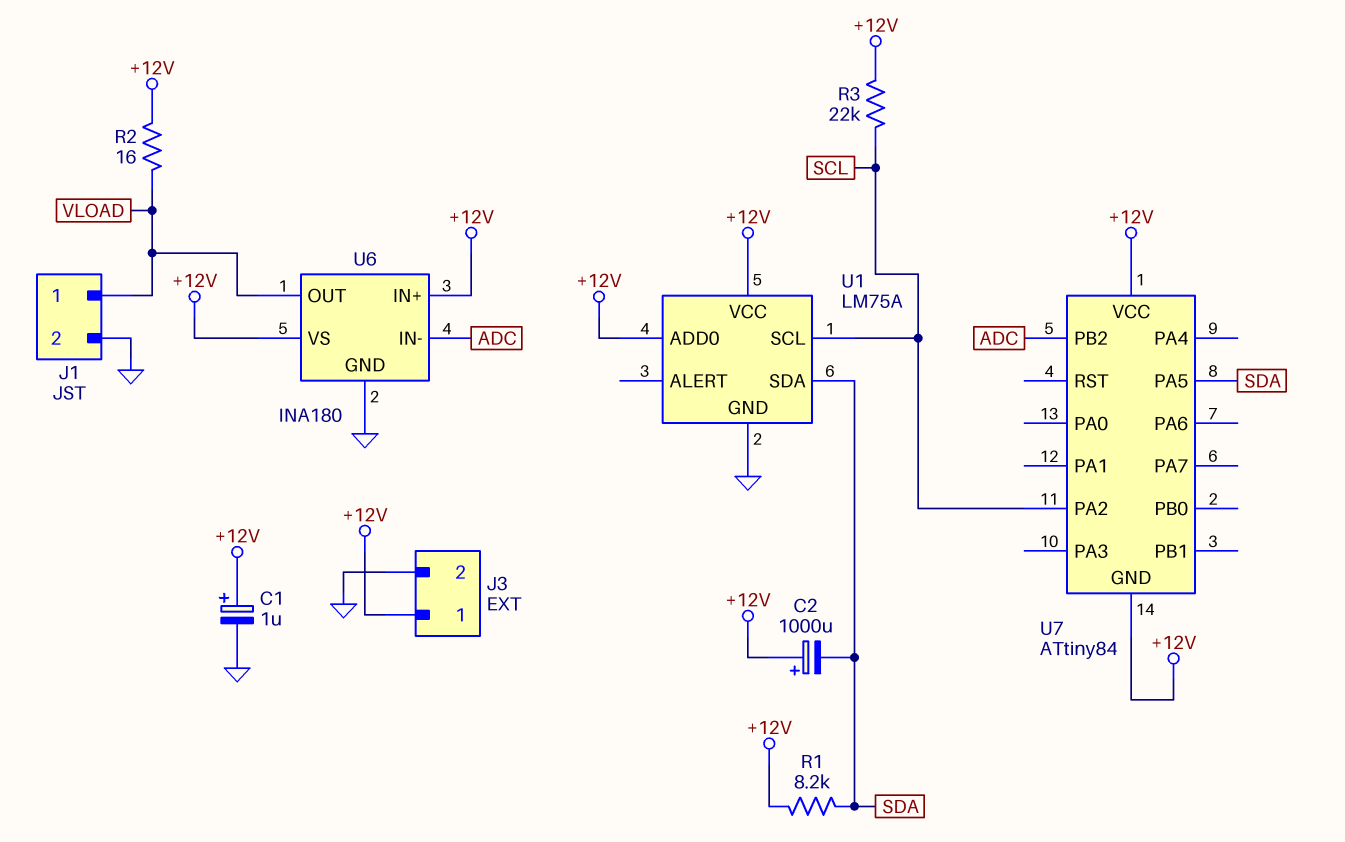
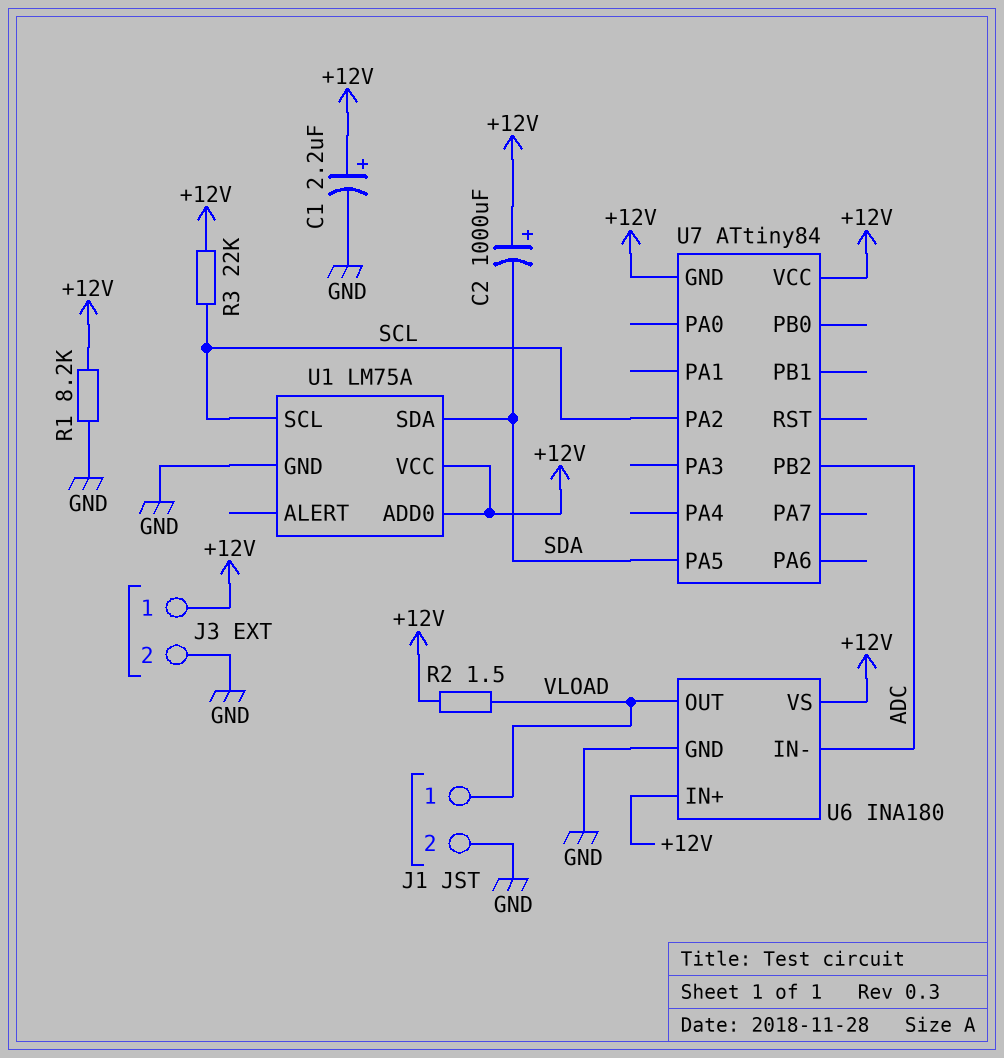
C1: 1uF (plus +12V, minus GND) -> 2.2uF (plus +12V, minus GND)
R1: 8.2k (+12V, SDA) -> 8.2k (+12V, GND)
R2: 16 (+12V, VLOAD) -> 1.5 (+12V, VLOAD)

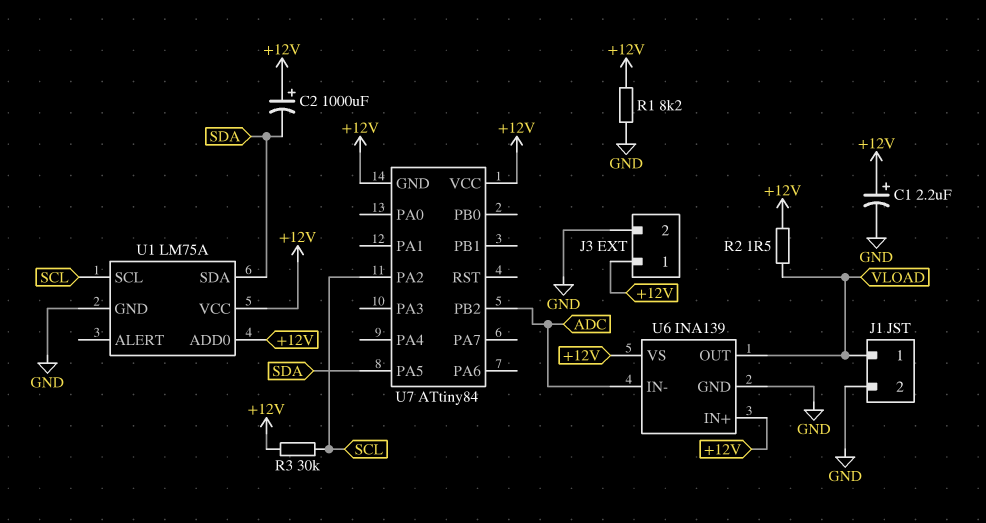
R3: 22k (+12V, SCL) -> 30k (+12V, SCL)
U6: INA180 -> INA139

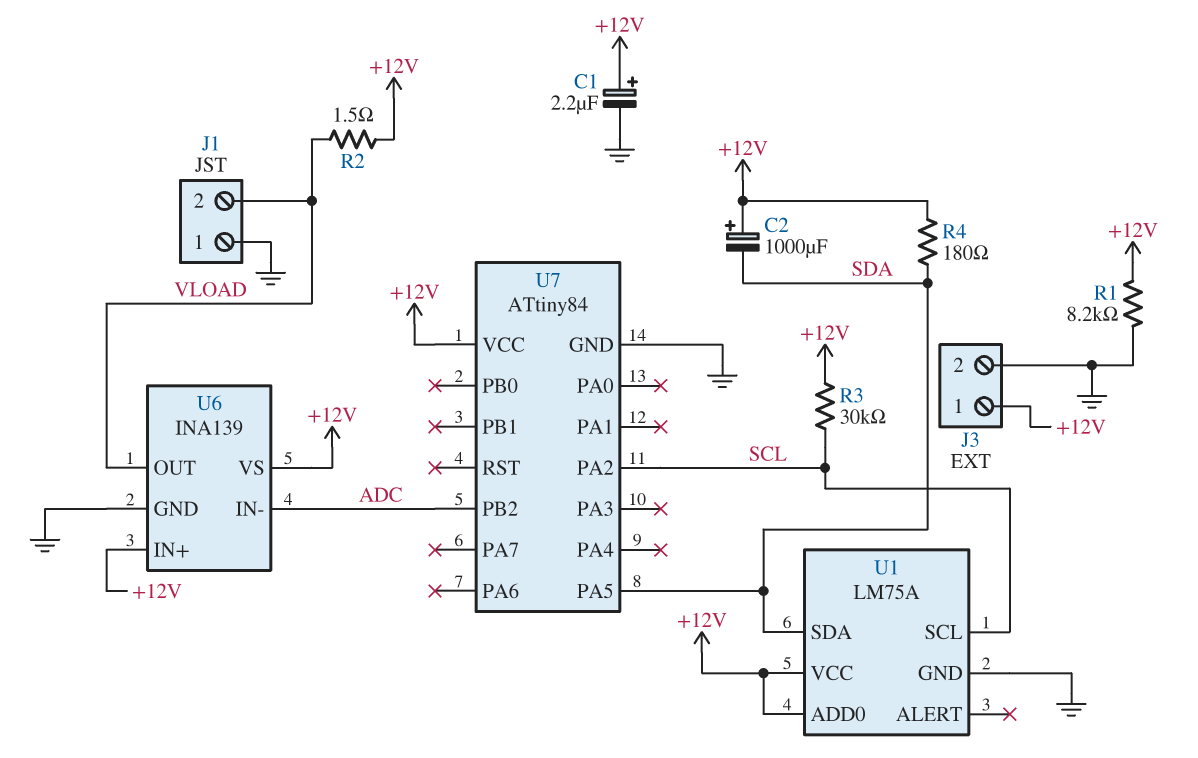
J1 pin 1: VLOAD -> GND
J1 pin 2: GND -> VLOAD
R4: none -> 180 (+12V, SDA)
U7 pin GND: +12V -> GND

